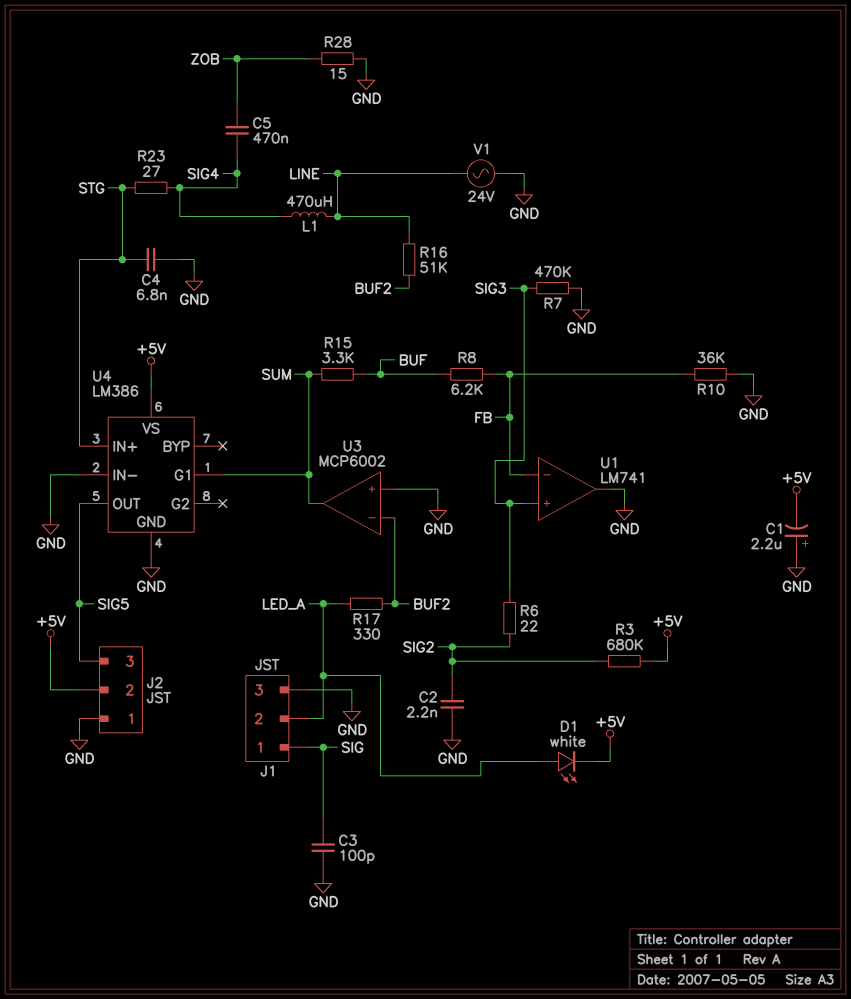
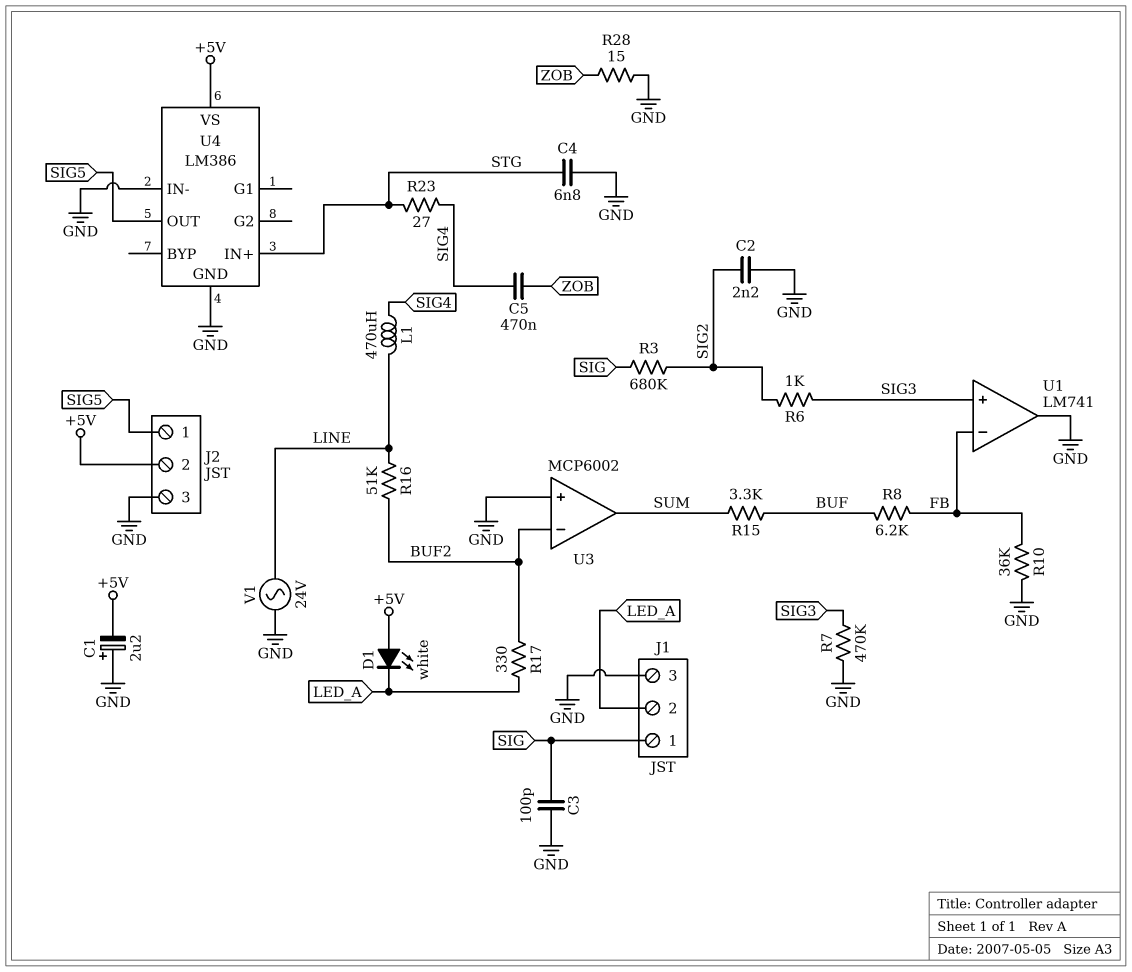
D1: LED white (A LED_A, K +5V) -> LED white (A +5V, K LED_A)
J2 pin 1: GND -> SIG5
J2 pin 3: SIG5 -> GND
R3: 680k (+5V, SIG2) -> 680k (SIG, SIG2)
R6: 22 (SIG2, SIG3) -> 1k (SIG2, SIG3)
U4 pin G1: SUM -> none

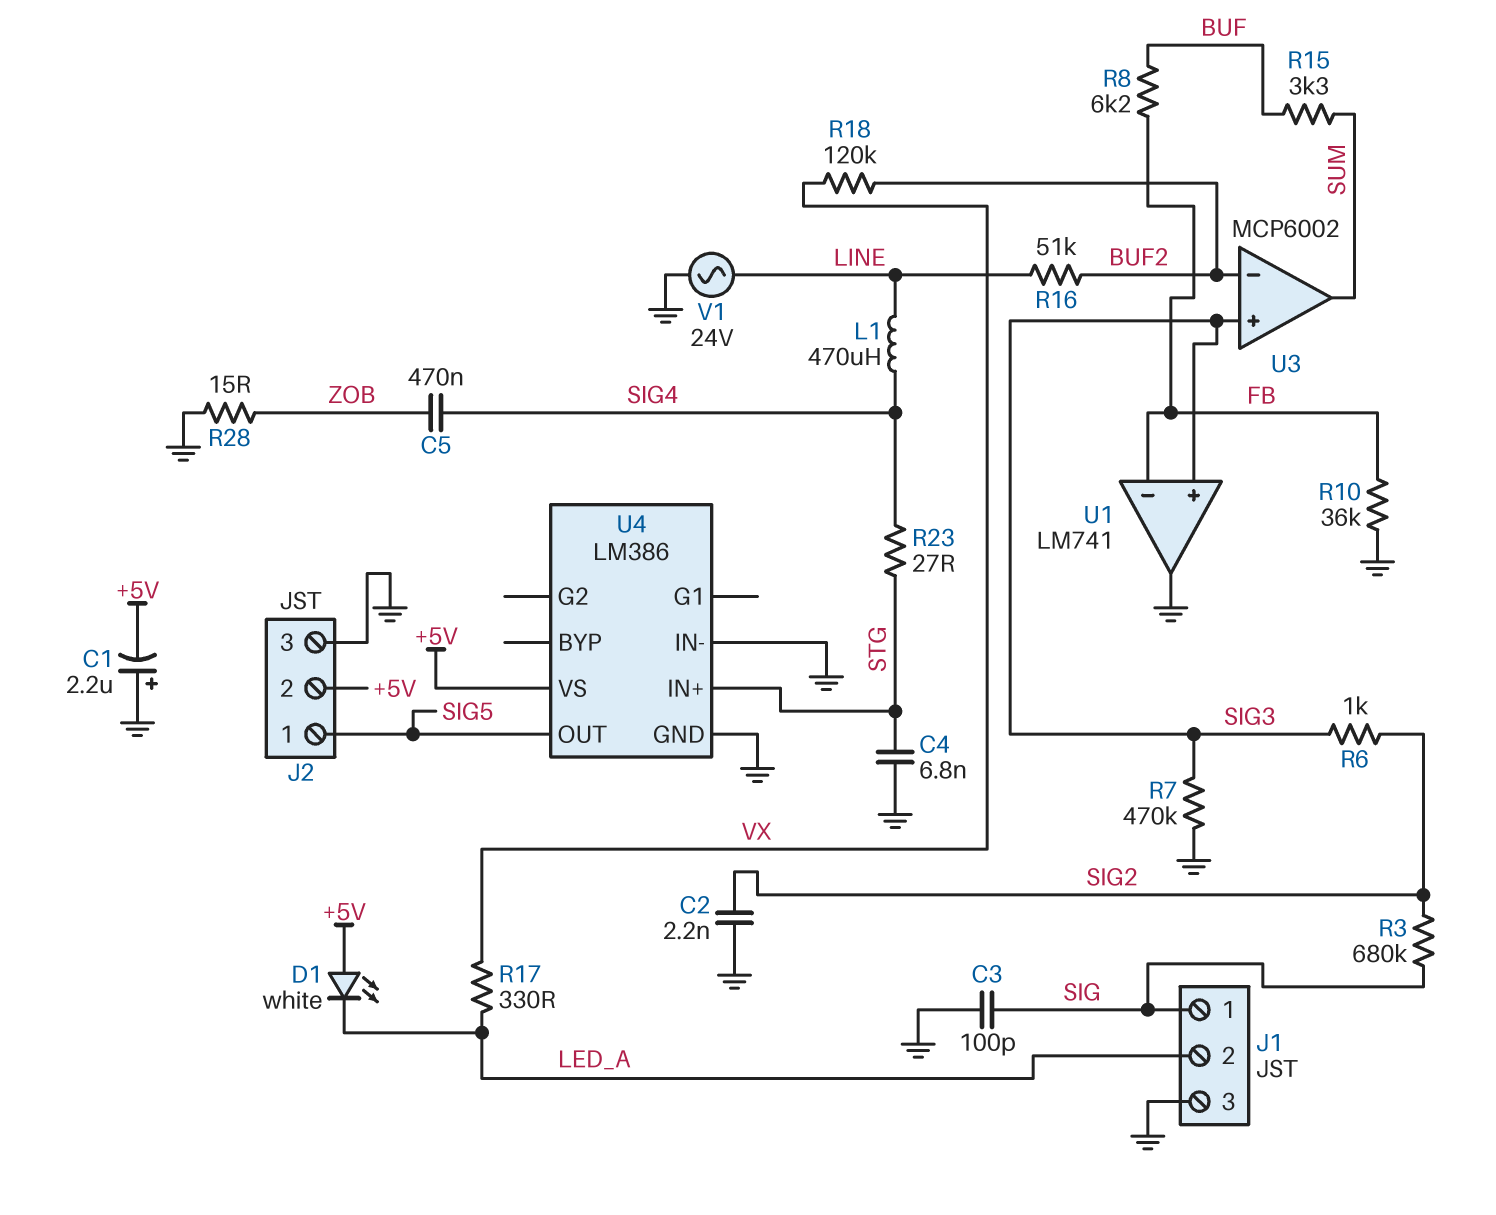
R17: 330 (BUF2, LED_A) -> 330 (LED_A, VX)
R18: none -> 120k (BUF2, VX)
U3 pin in+: GND -> SIG3

